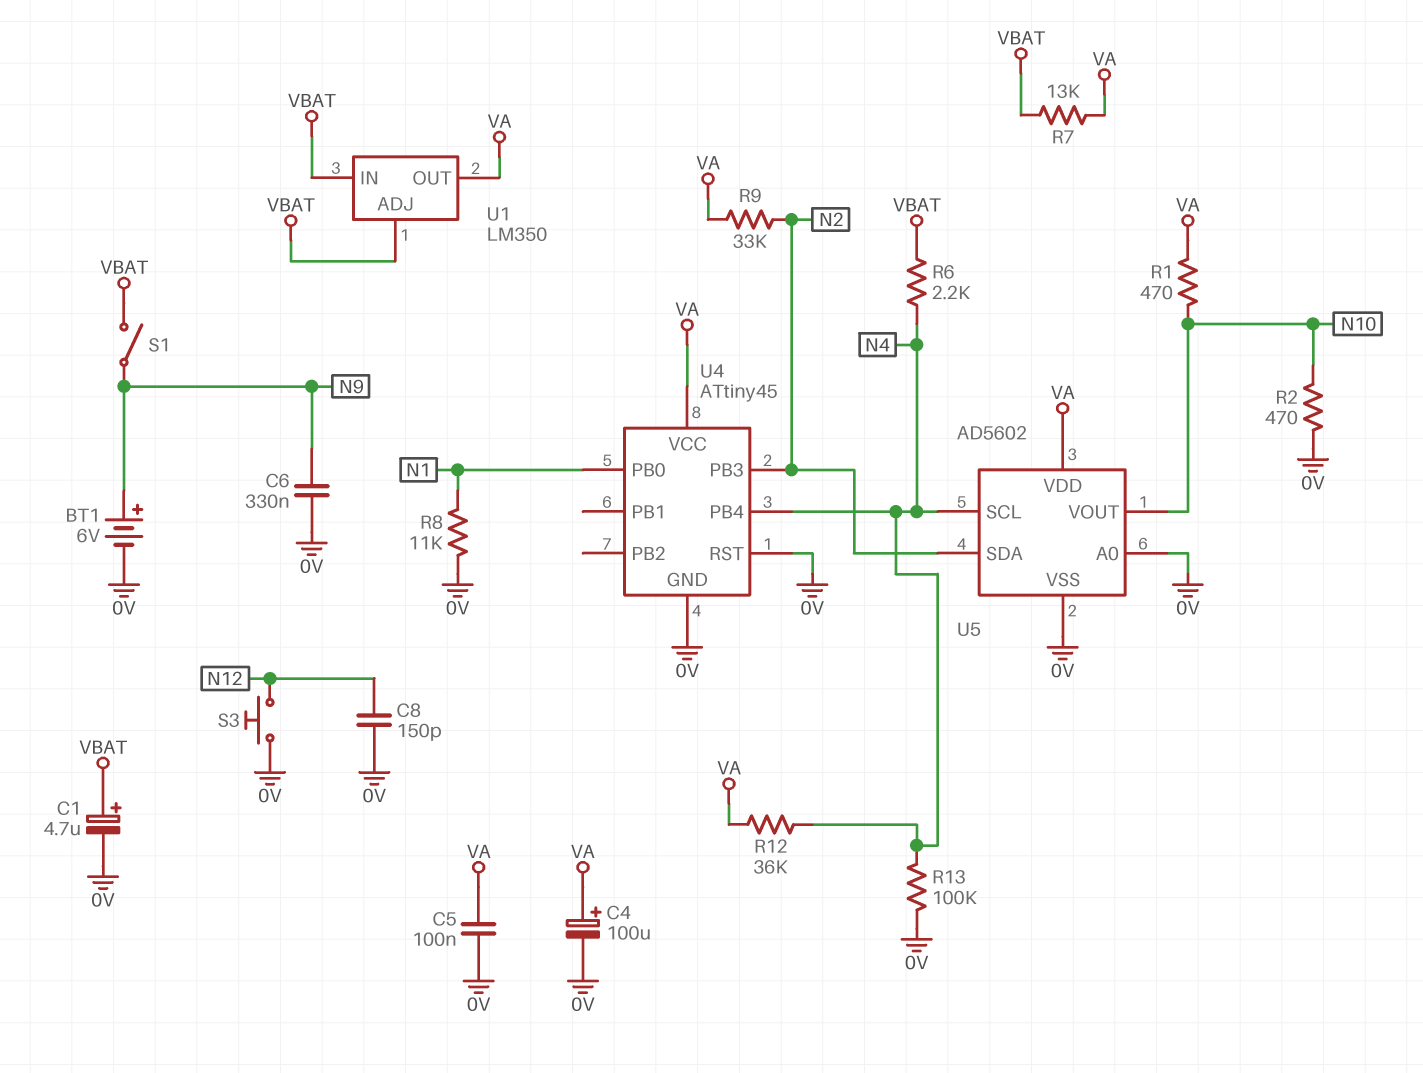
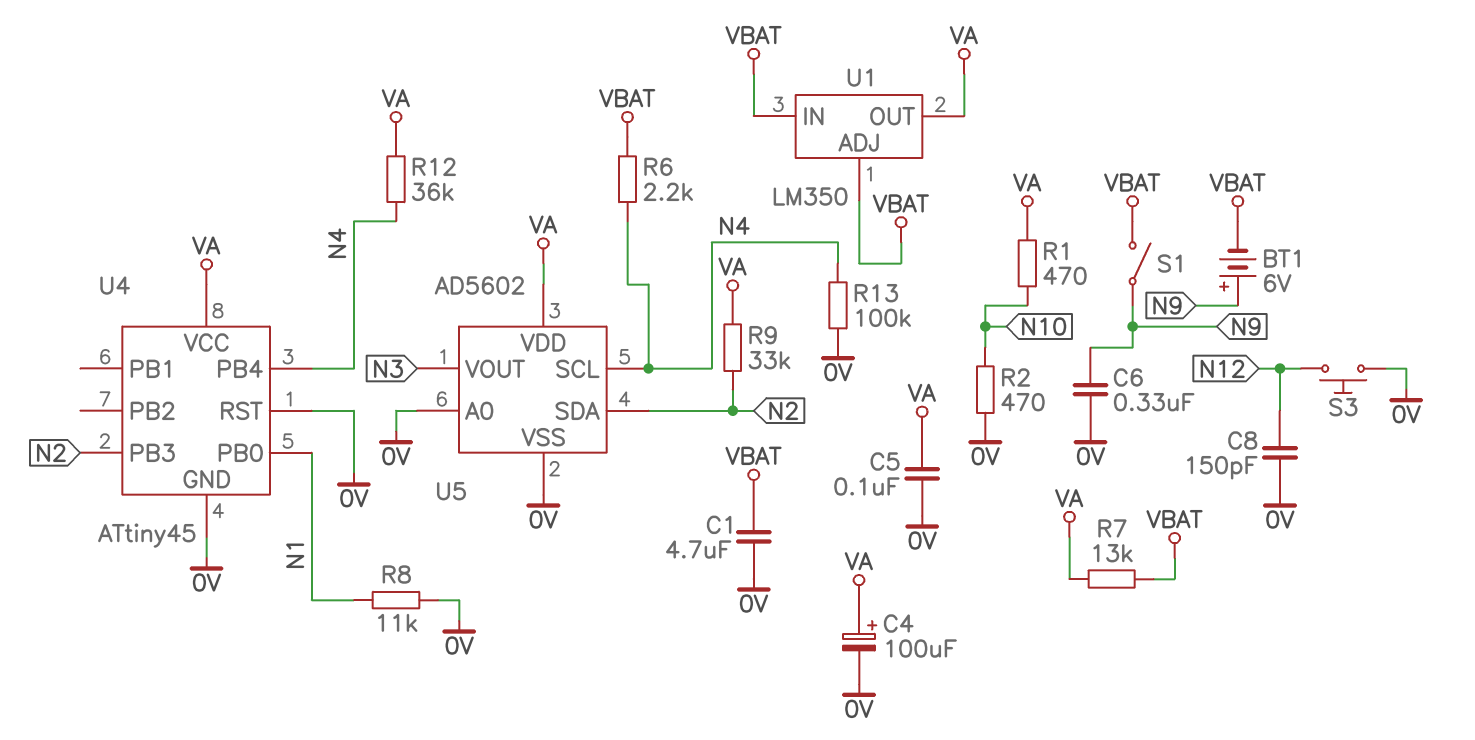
BT1: 6V (plus N9, minus 0V) -> 6V (plus N9, minus VBAT)
C1: 4.7uF (plus VBAT, minus 0V) -> 4.7uF (0V, VBAT)
U5 pin VOUT: N10 -> N3

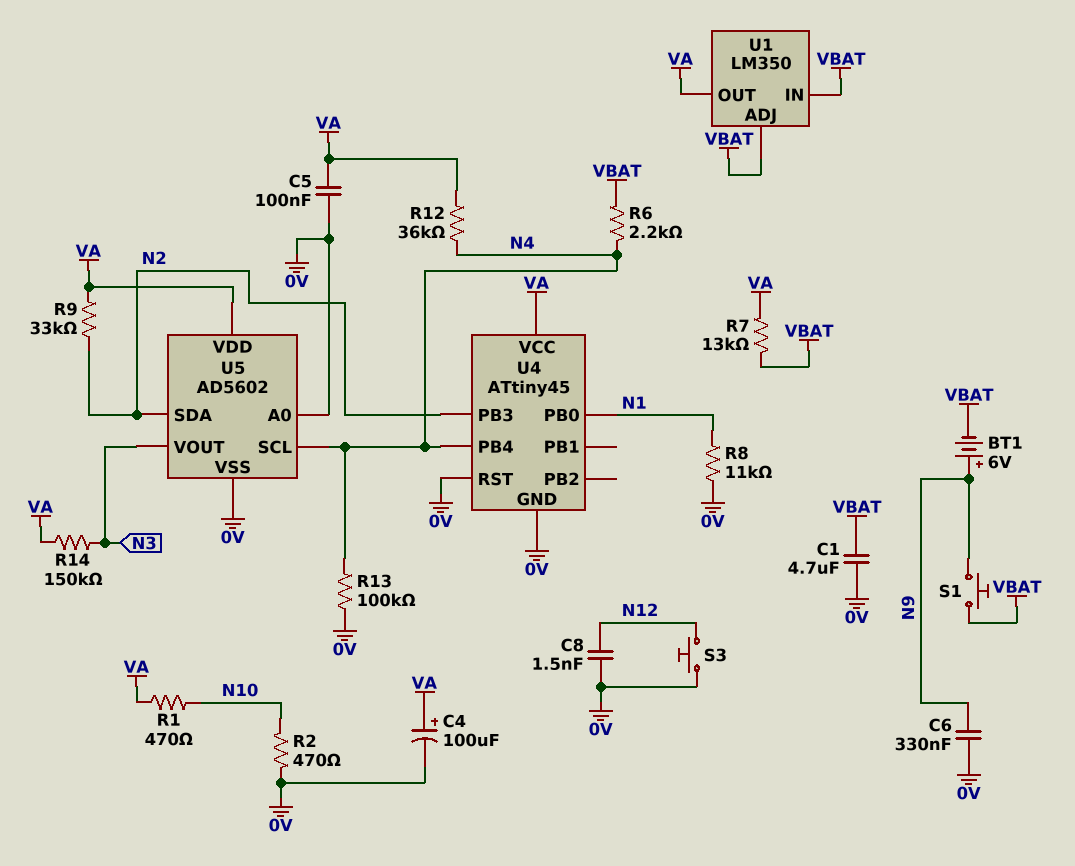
C8: 150pF (0V, N12) -> 1.5nF (0V, N12)
R14: none -> 150k (N3, VA)
S1: switch (N9, VBAT) -> button (N9, VBAT)

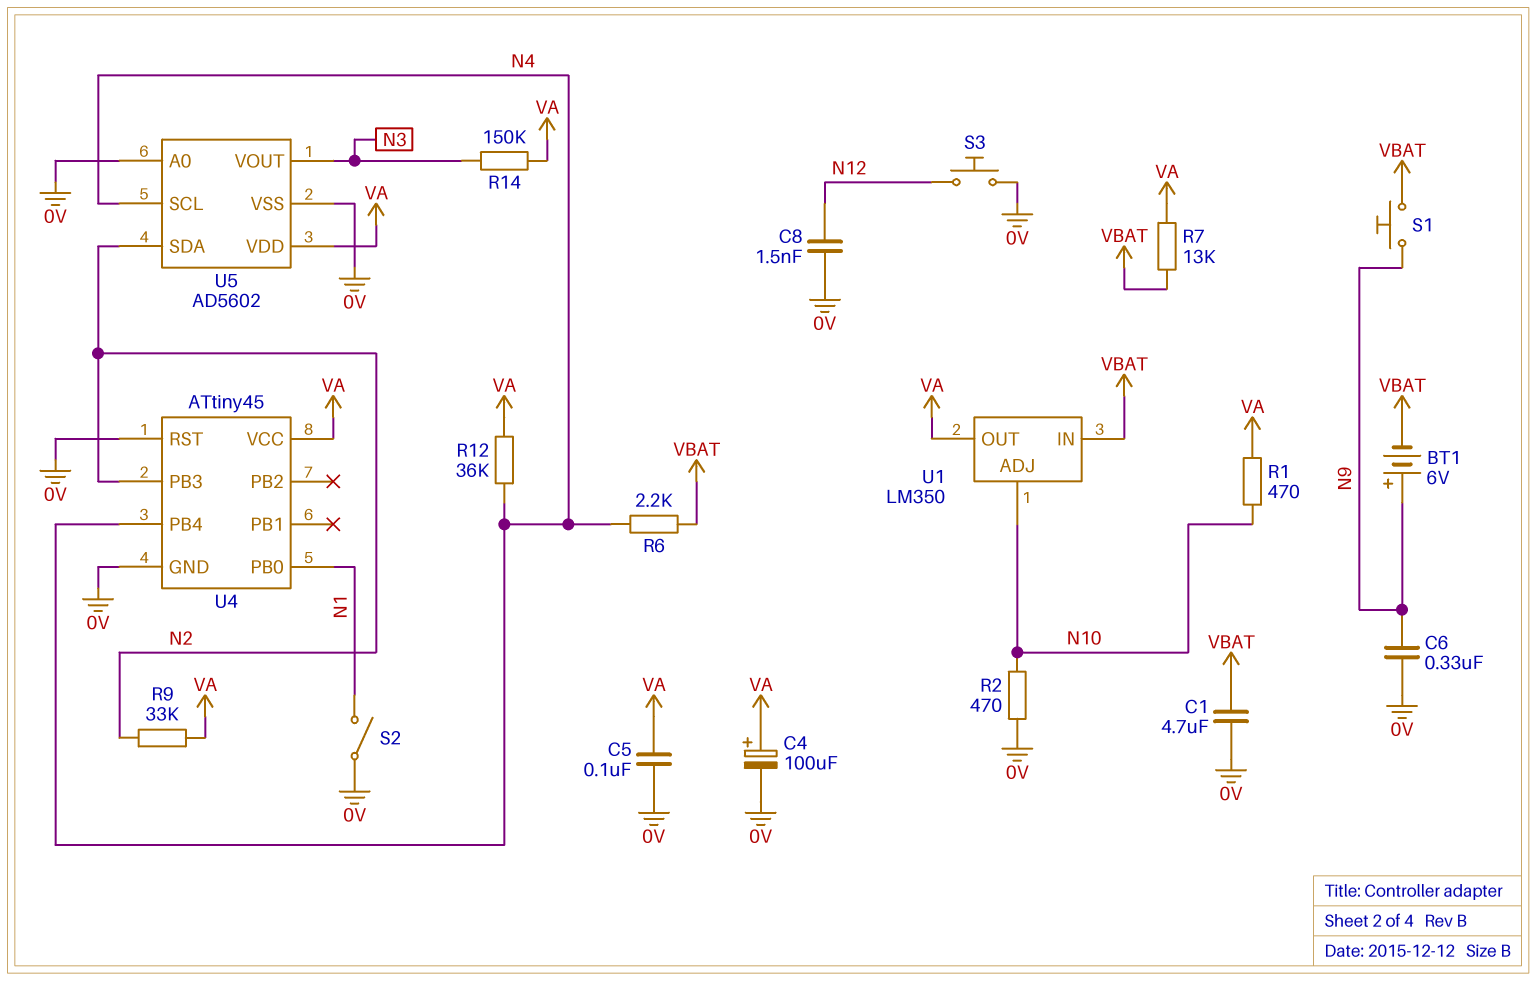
R8: 11k (0V, N1) -> none
R13: 100k (0V, N4) -> none
S2: none -> switch (0V, N1)
U1 pin ADJ: VBAT -> N10

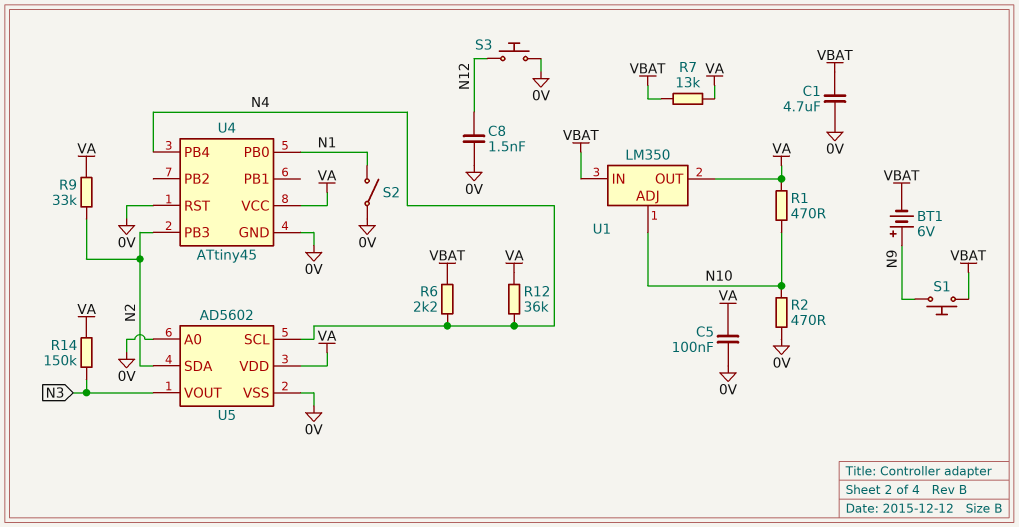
C4: 100uF (plus VA, minus 0V) -> none
C6: 330nF (0V, N9) -> none

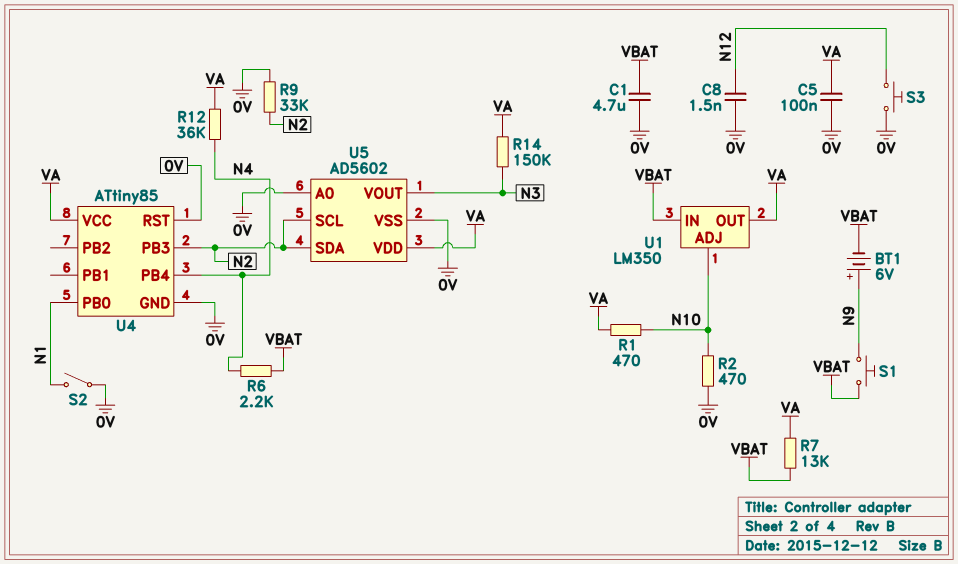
R9: 33k (N2, VA) -> 33k (0V, N2)
U4: ATtiny45 -> ATtiny85
U5 pin SCL: N4 -> N2

